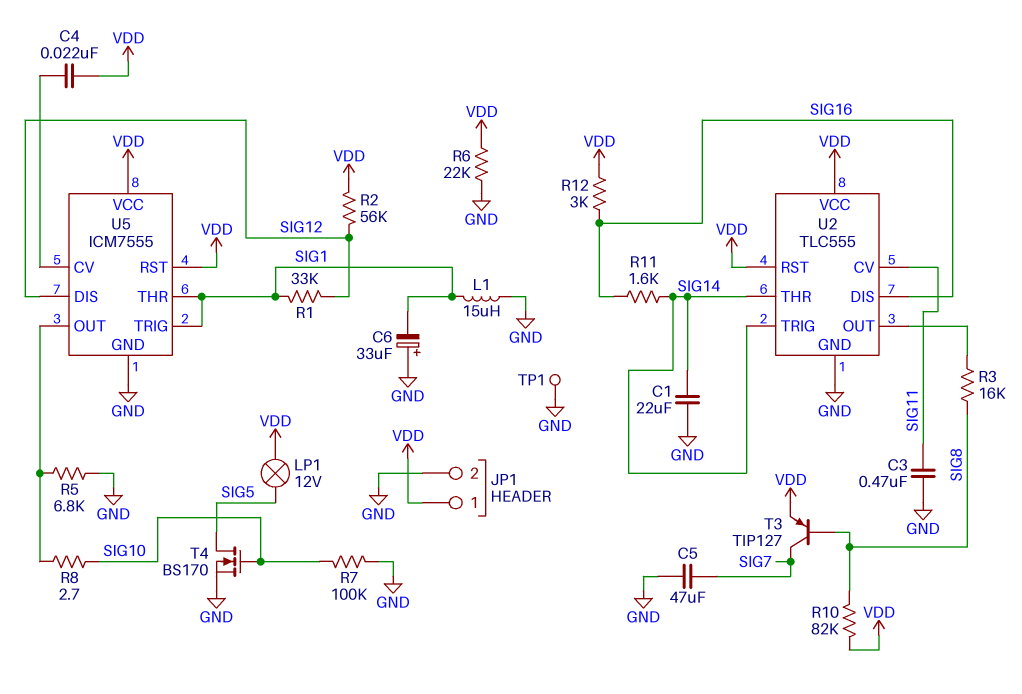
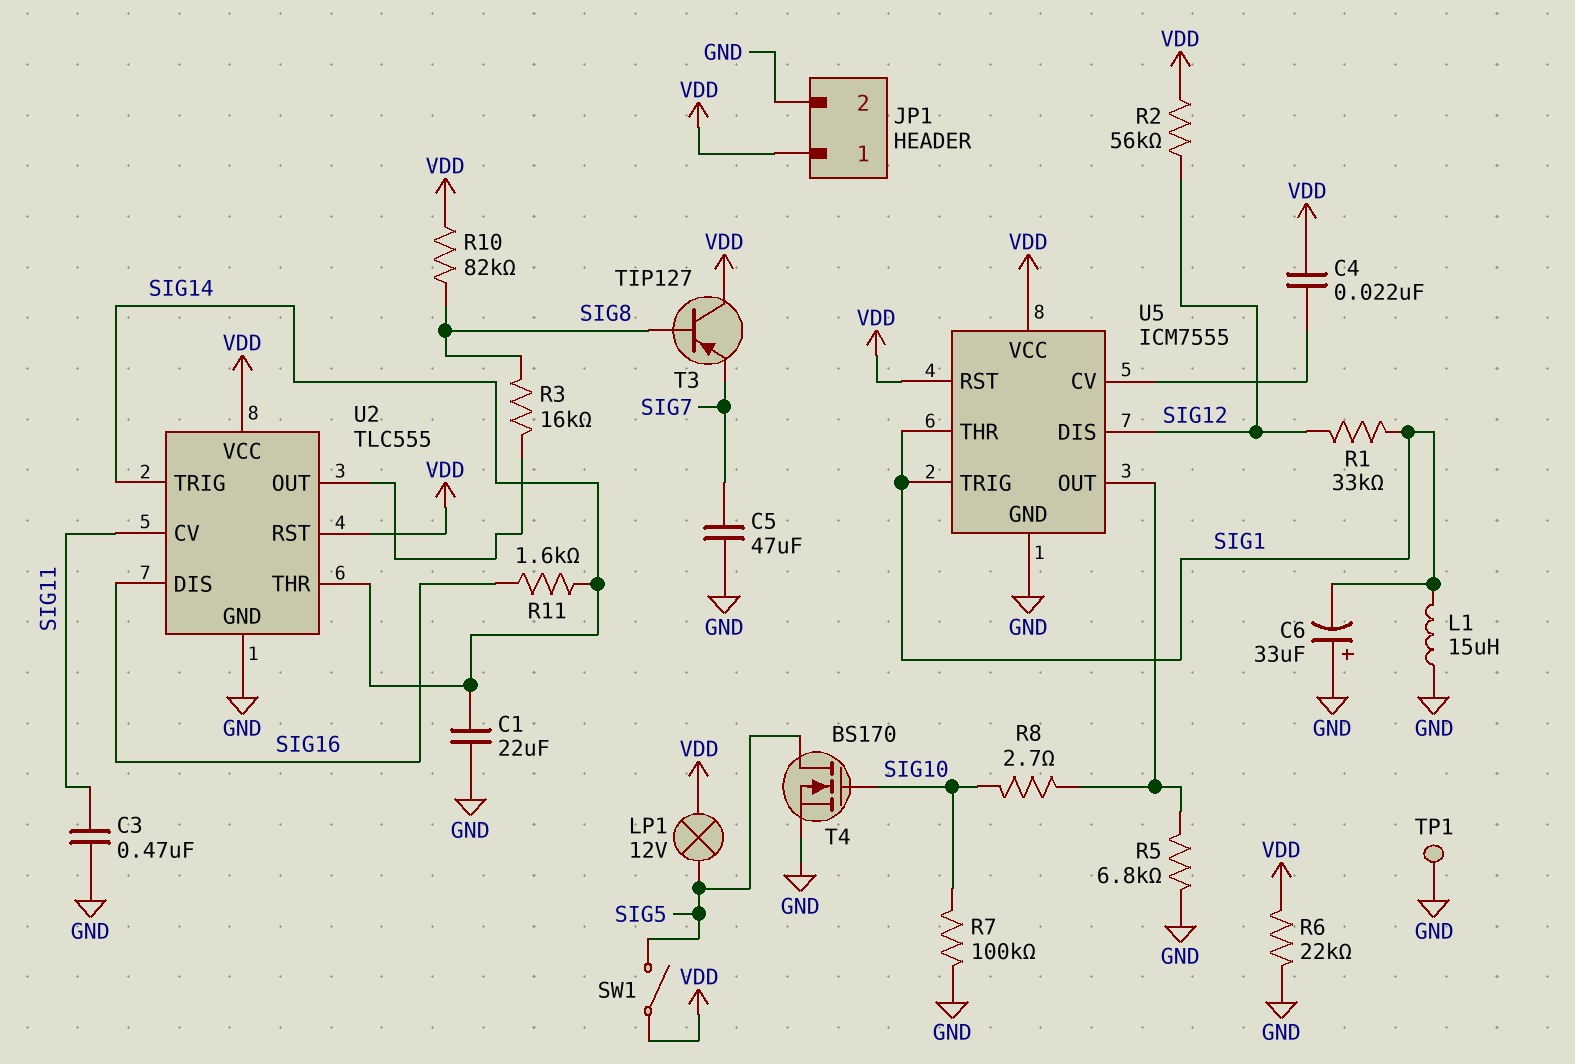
R12: 3k (SIG16, VDD) -> none
SW1: none -> switch (SIG5, VDD)
T3: PNP TIP127 (B SIG8, C SIG7, E VDD) -> PNP TIP127 (B SIG8, C VDD, E SIG7)

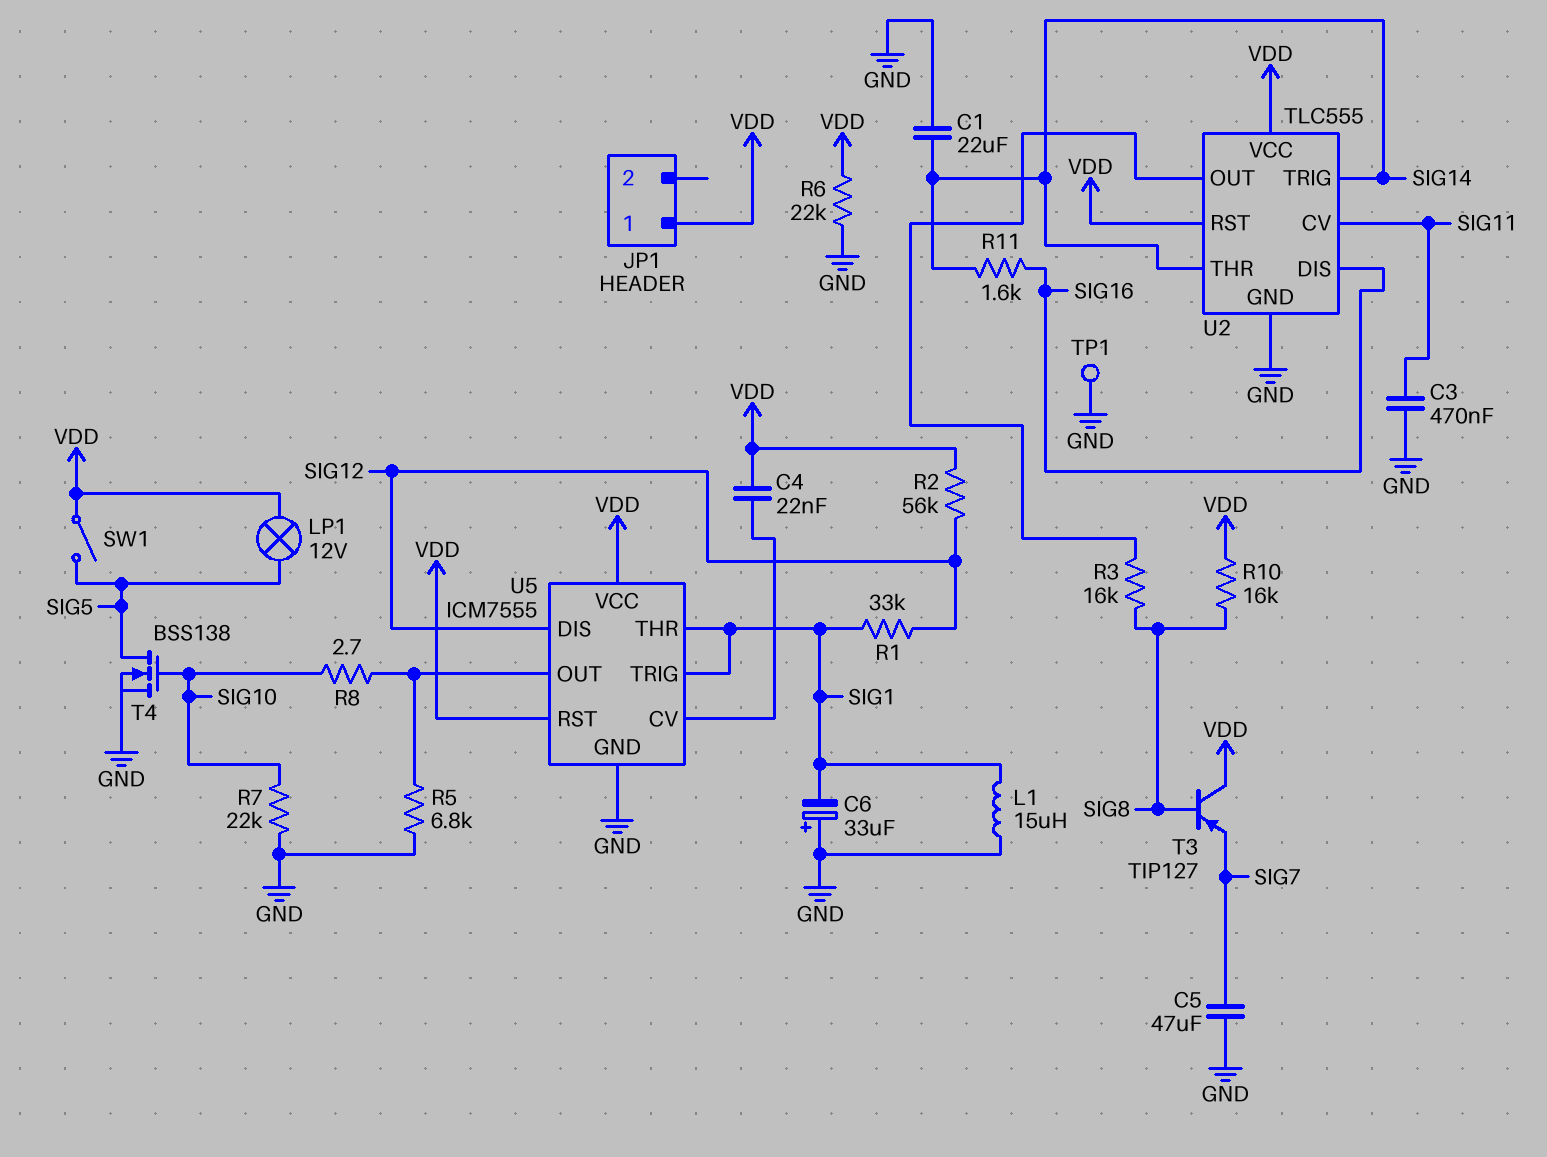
JP1 pin 2: GND -> none
R7: 100k (GND, SIG10) -> 22k (GND, SIG10)
R10: 82k (SIG8, VDD) -> 16k (SIG8, VDD)
T4: NMOS BS170 (G SIG10, D SIG5, S GND) -> NMOS BSS138 (G SIG10, D SIG5, S GND)

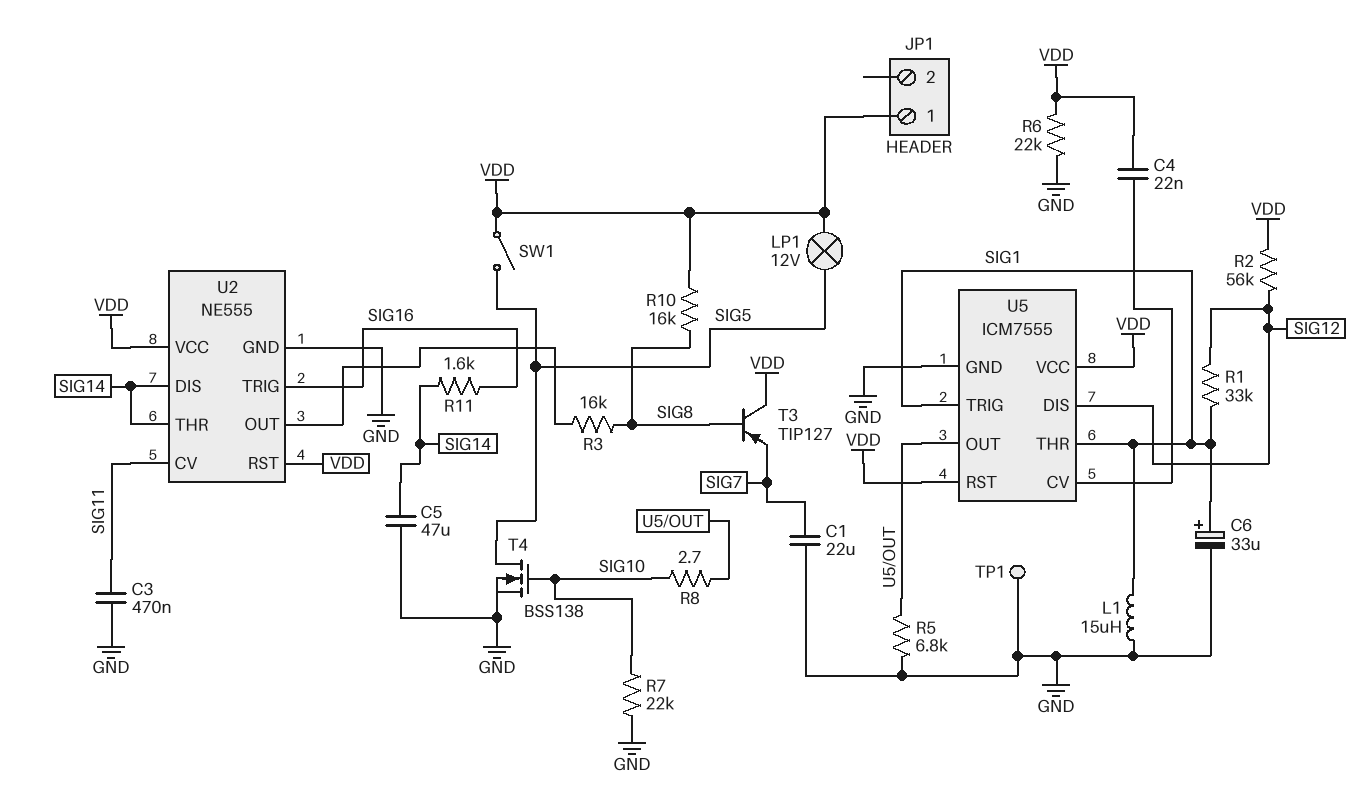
C1: 22uF (GND, SIG14) -> 22uF (GND, SIG7)
C5: 47uF (GND, SIG7) -> 47uF (GND, SIG14)
C6: 33uF (plus GND, minus SIG1) -> 33uF (plus SIG1, minus GND)
U2: TLC555 -> NE555
U2 pin DIS: SIG16 -> SIG14
U2 pin TRIG: SIG14 -> SIG16

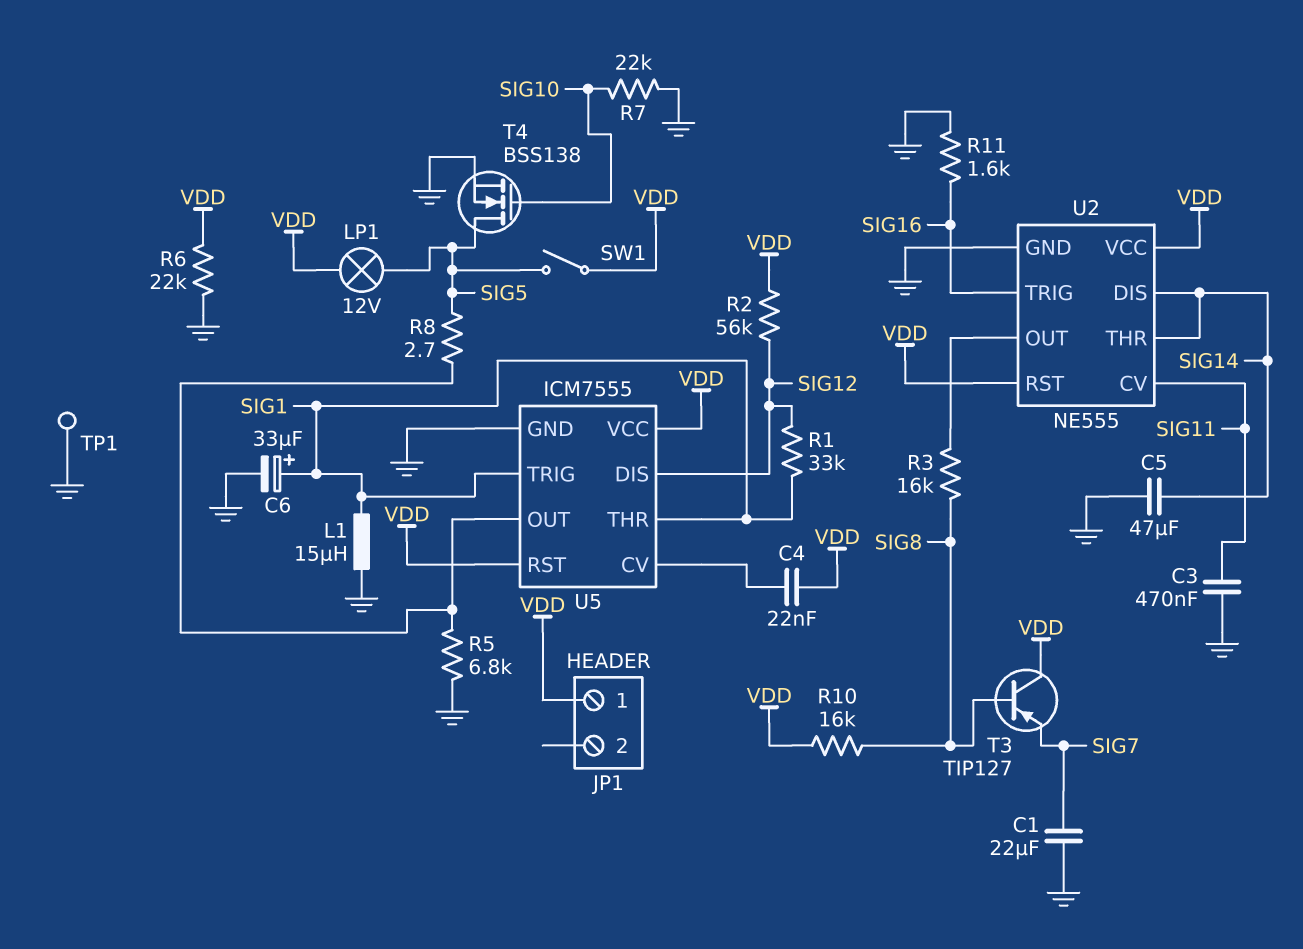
R8: 2.7 (SIG10, U5/OUT) -> 2.7 (SIG5, U5/OUT)
R11: 1.6k (SIG14, SIG16) -> 1.6k (GND, SIG16)

